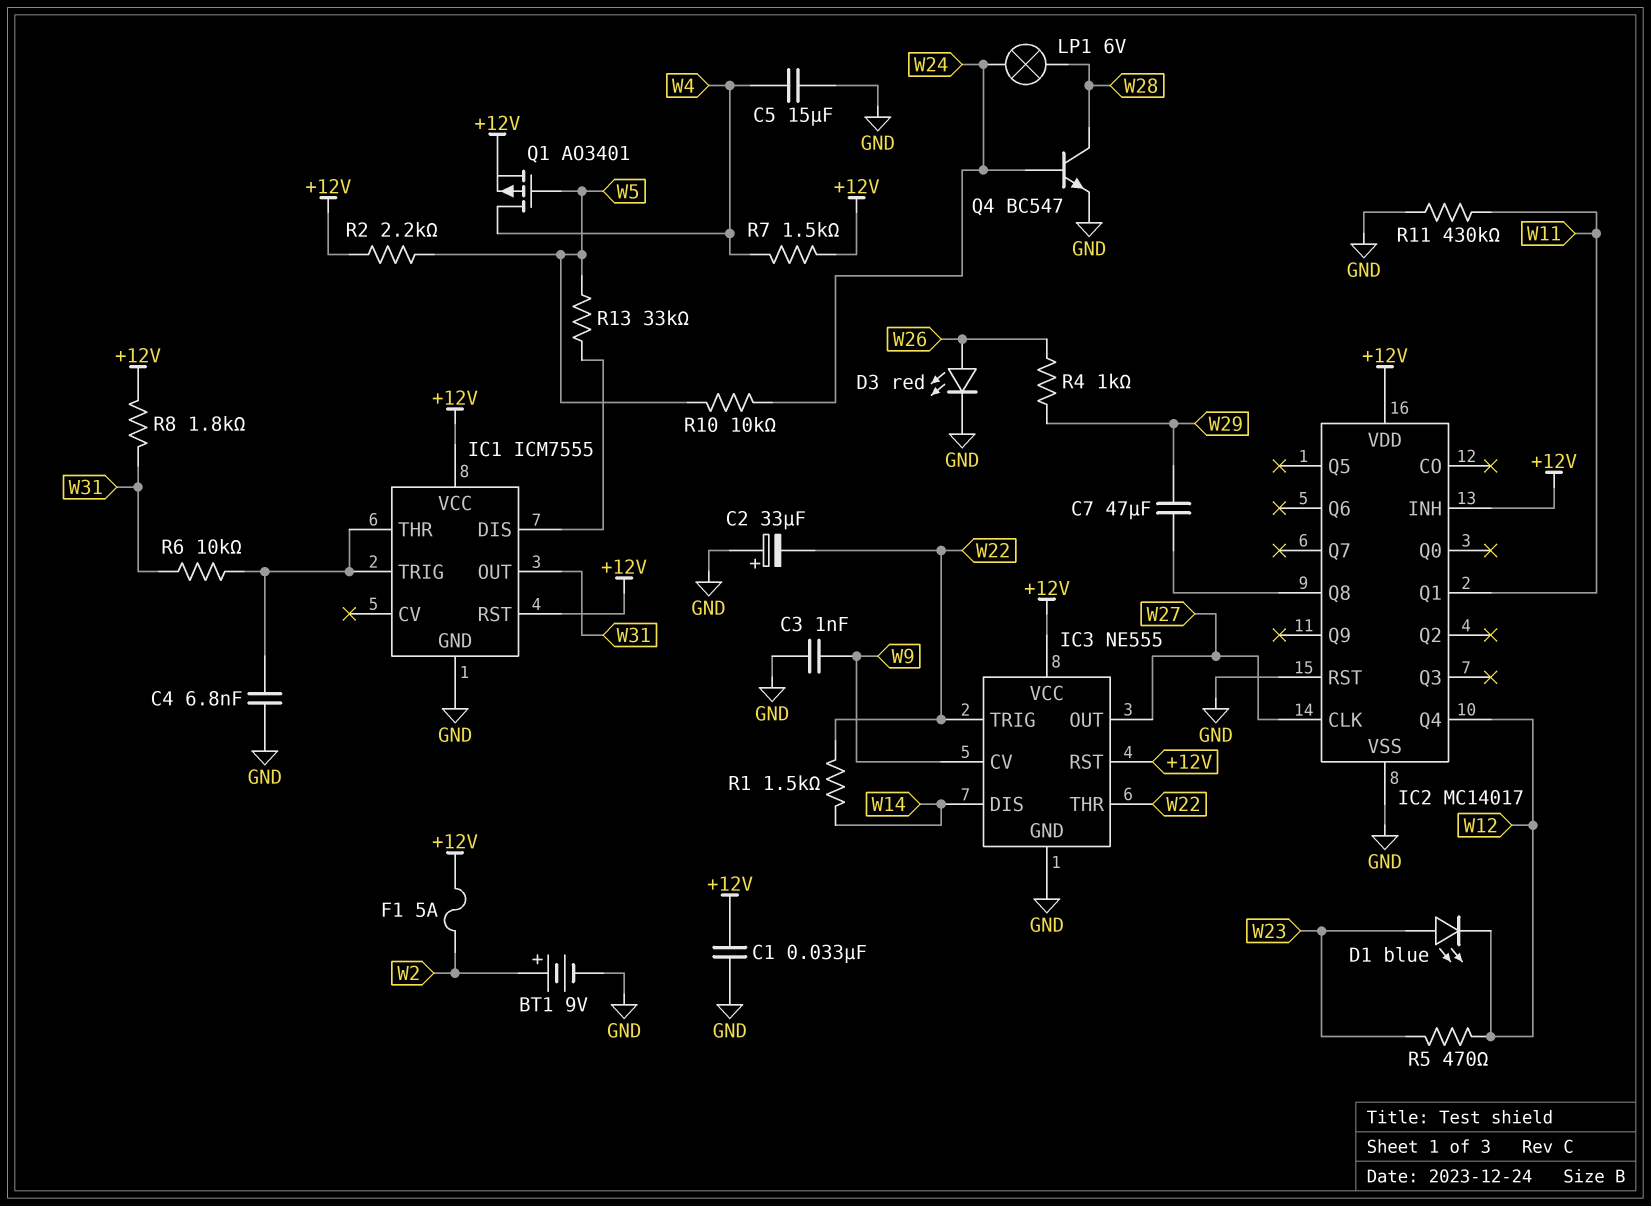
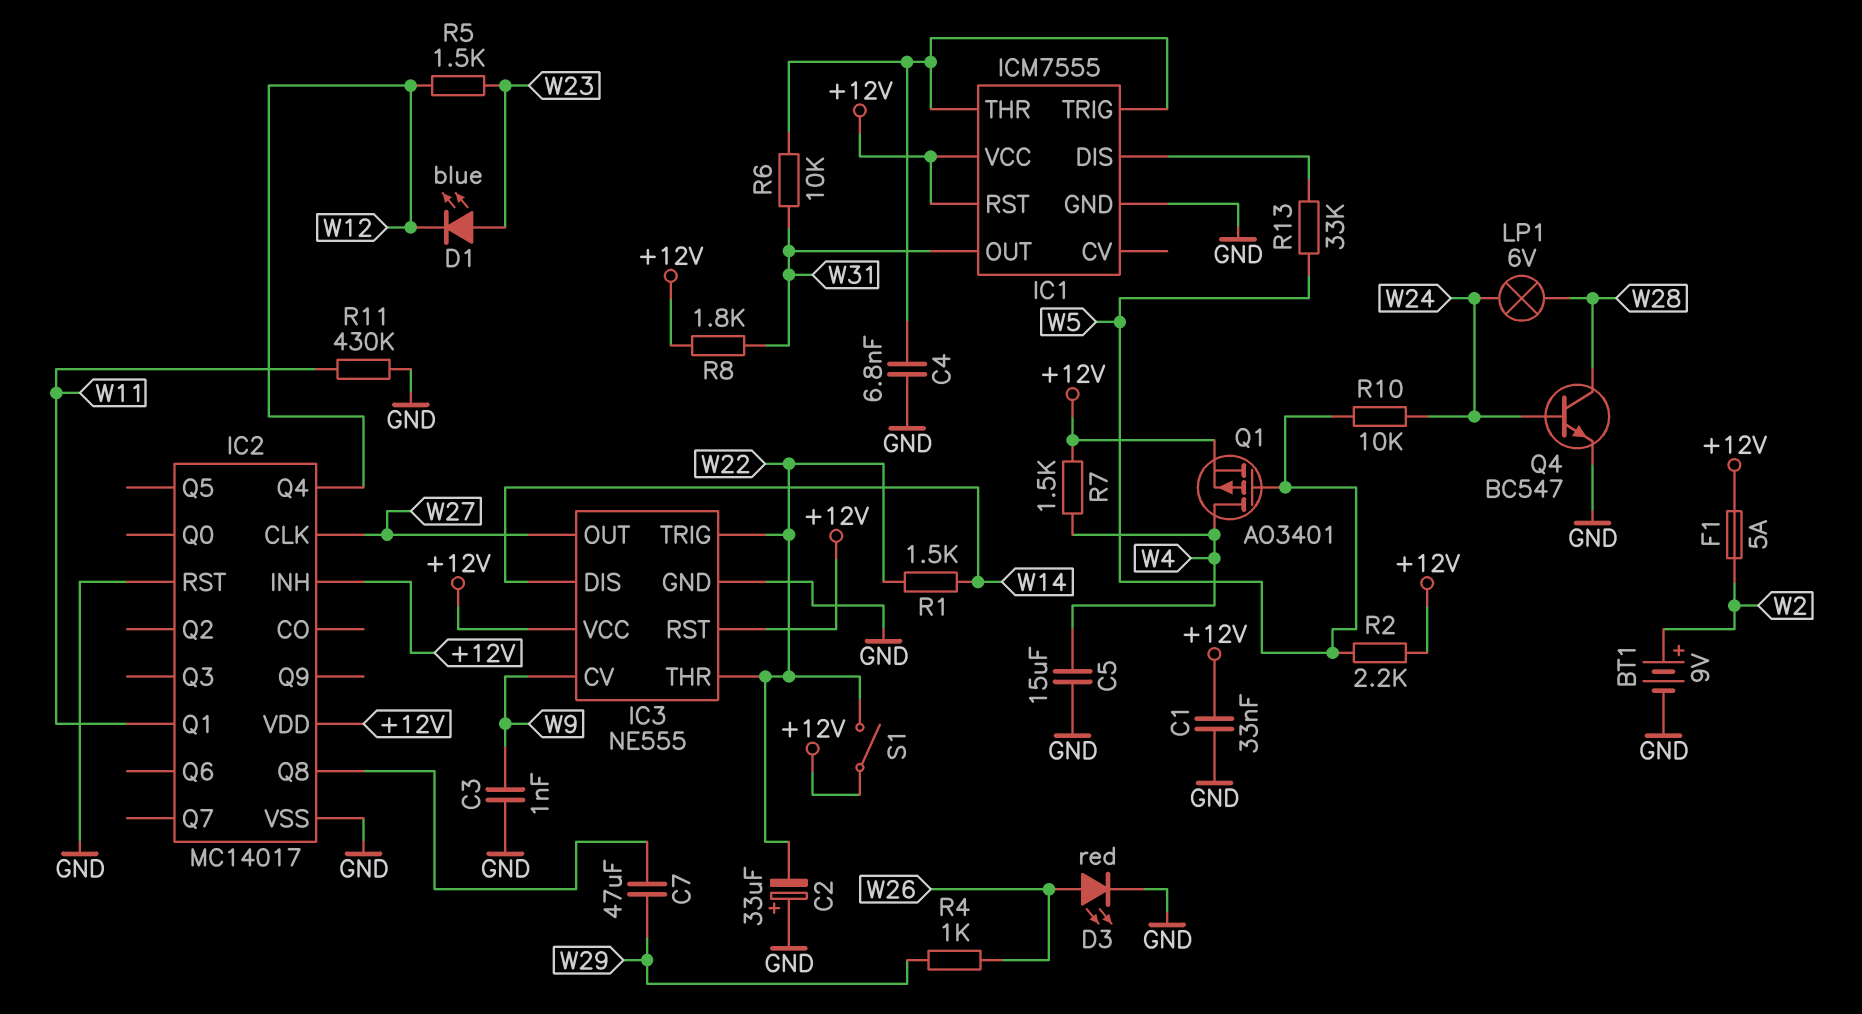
R5: 470 (W12, W23) -> 1.5k (W12, W23)
S1: none -> switch (+12V, W22)

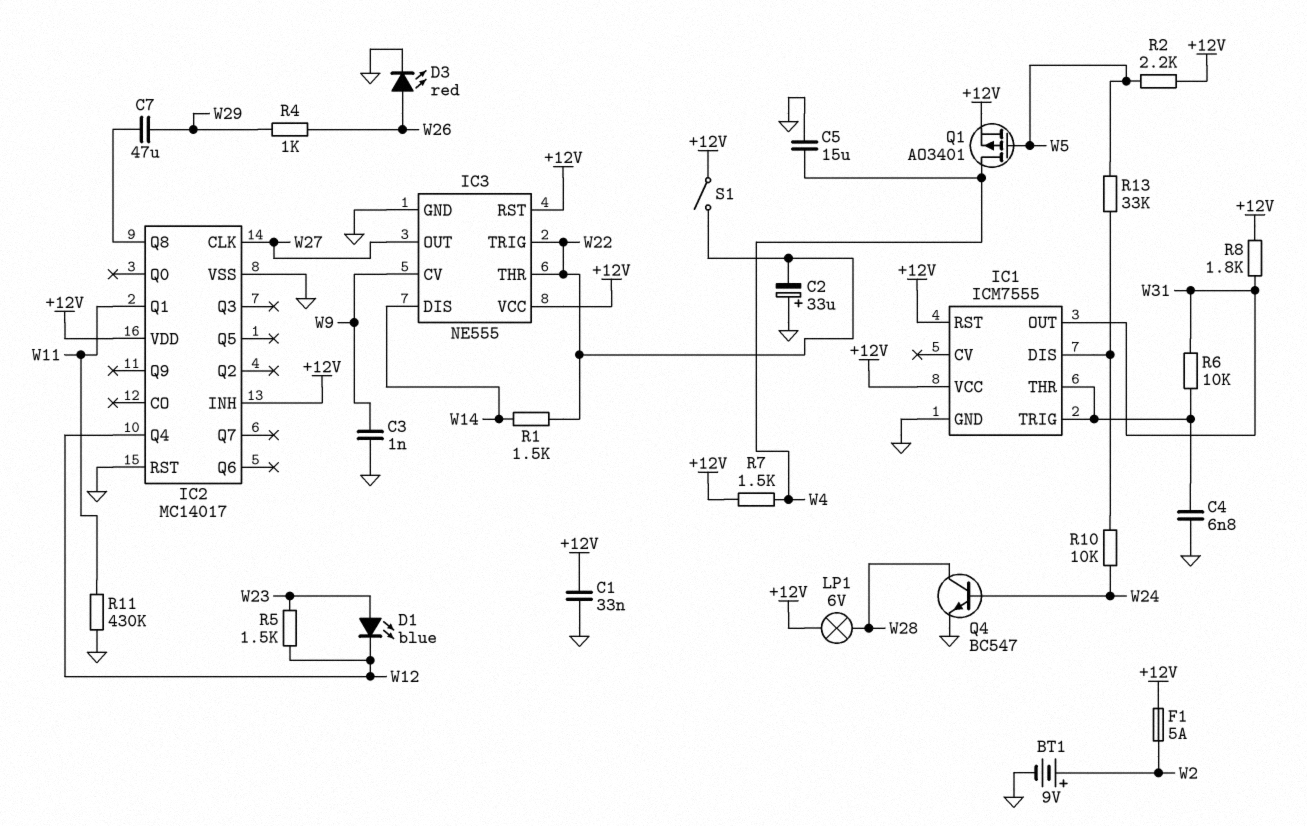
LP1: lamp 6V (W24, W28) -> lamp 6V (+12V, W28)
R10: 10k (W5, W24) -> 10k (IC1/DIS, W24)

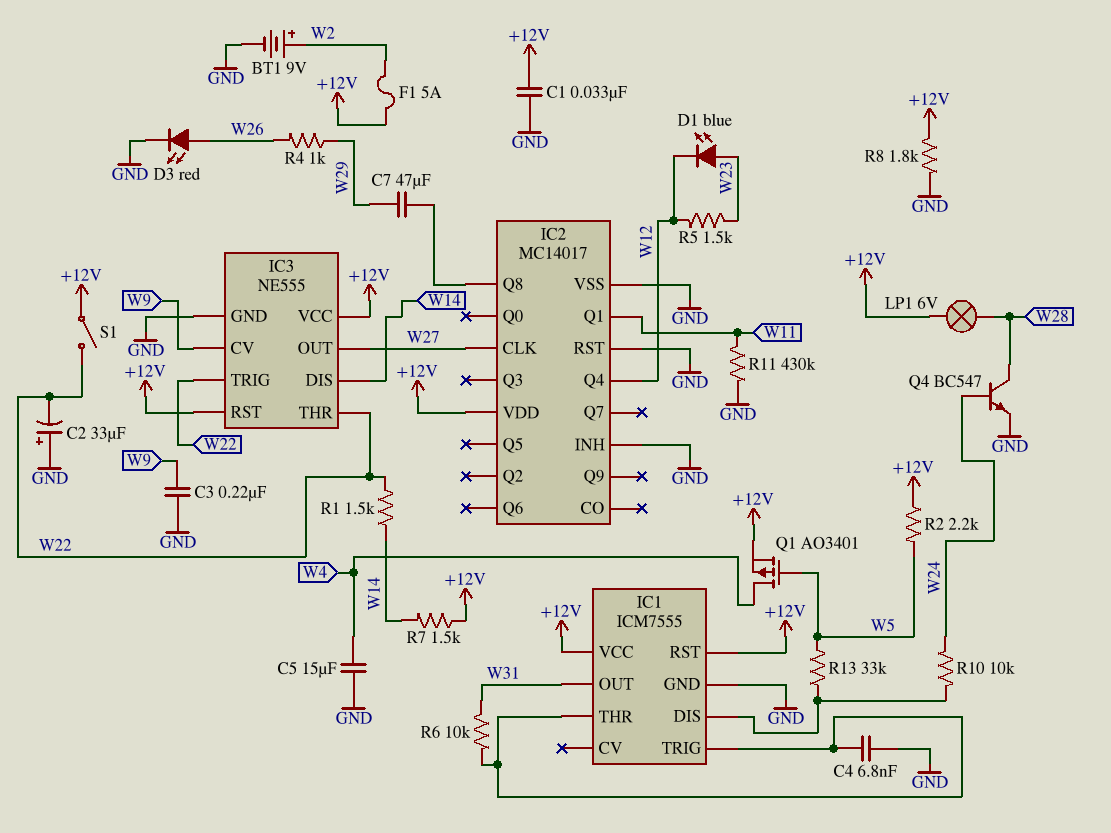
C3: 1nF (GND, W9) -> 220nF (GND, W9)
IC2 pin INH: +12V -> GND
R7: 1.5k (+12V, W4) -> 1.5k (+12V, W14)
R8: 1.8k (+12V, W31) -> 1.8k (+12V, GND)

